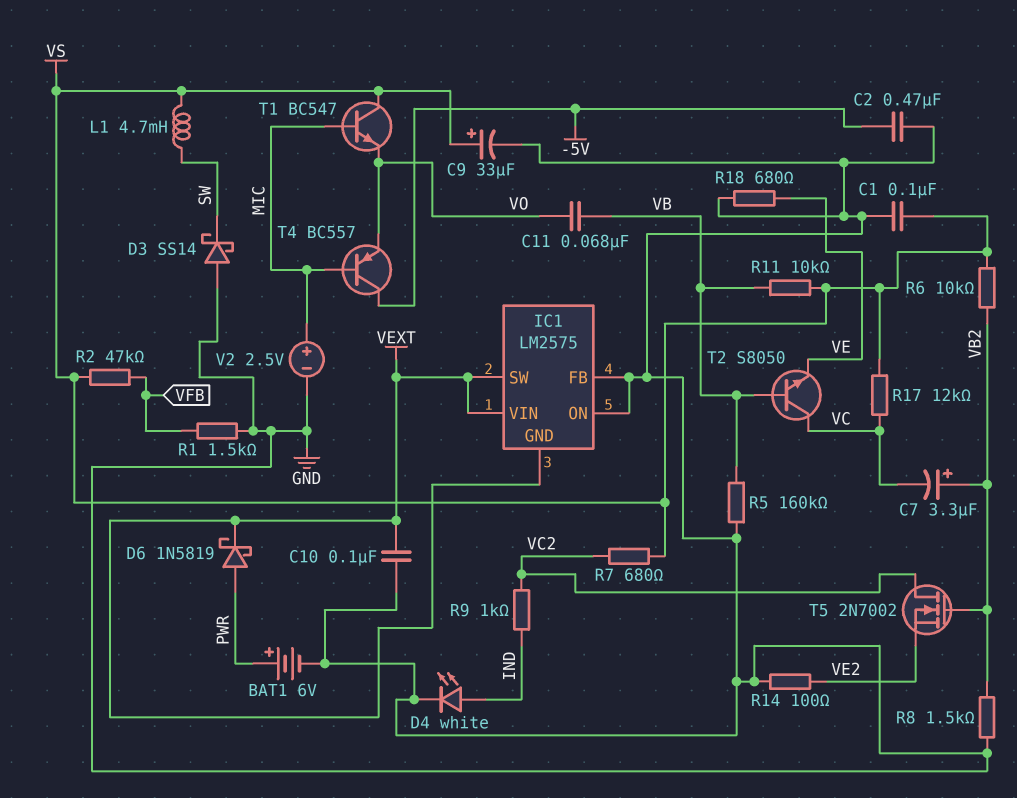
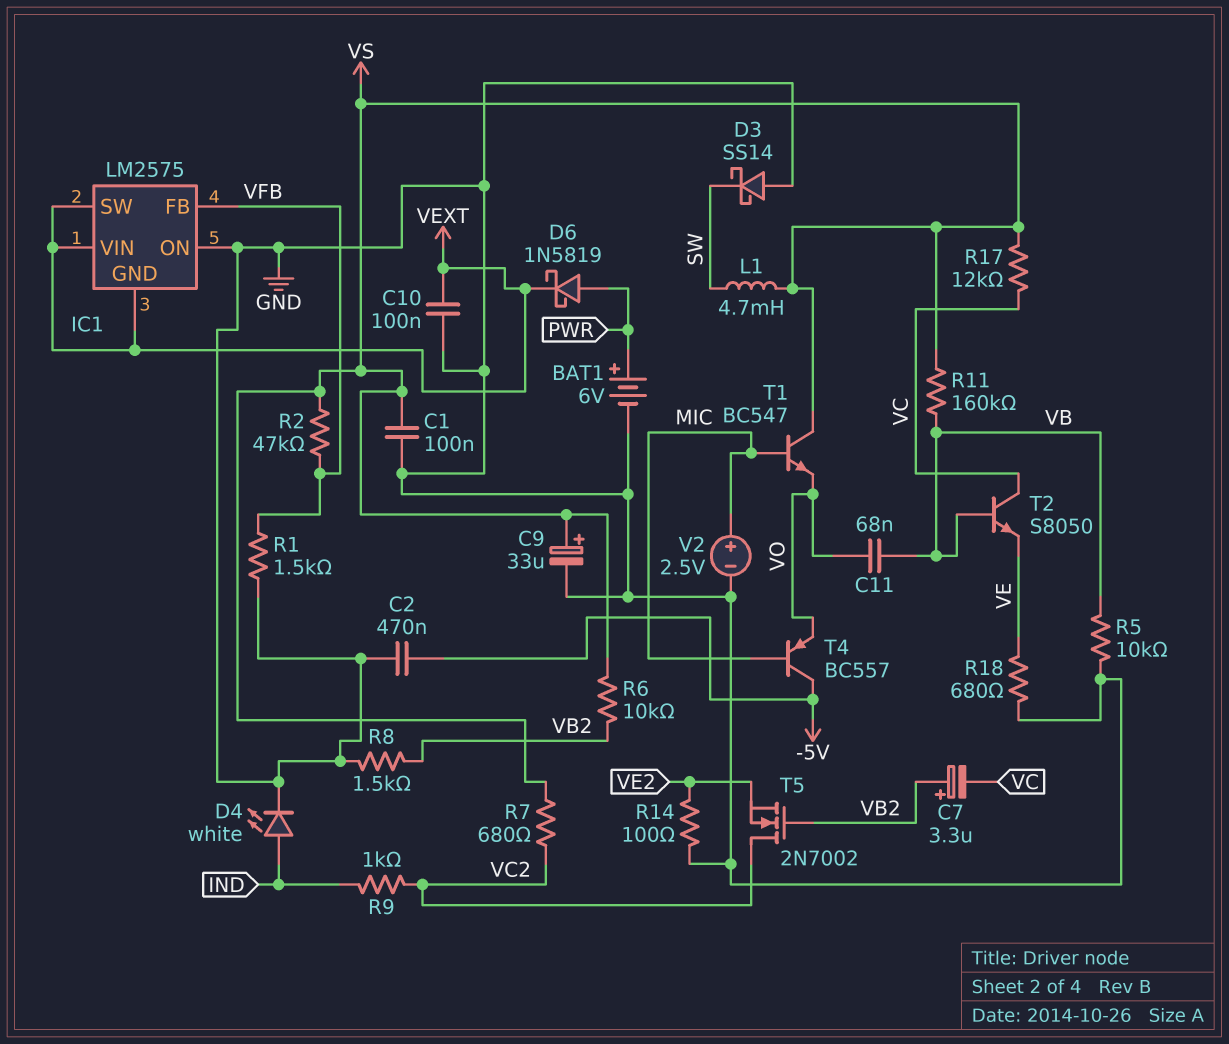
IC1 pin FB: GND -> VFB
R5: 160k (GND, VB) -> 10k (GND, VB)
R11: 10k (VB, VS) -> 160k (VB, VS)

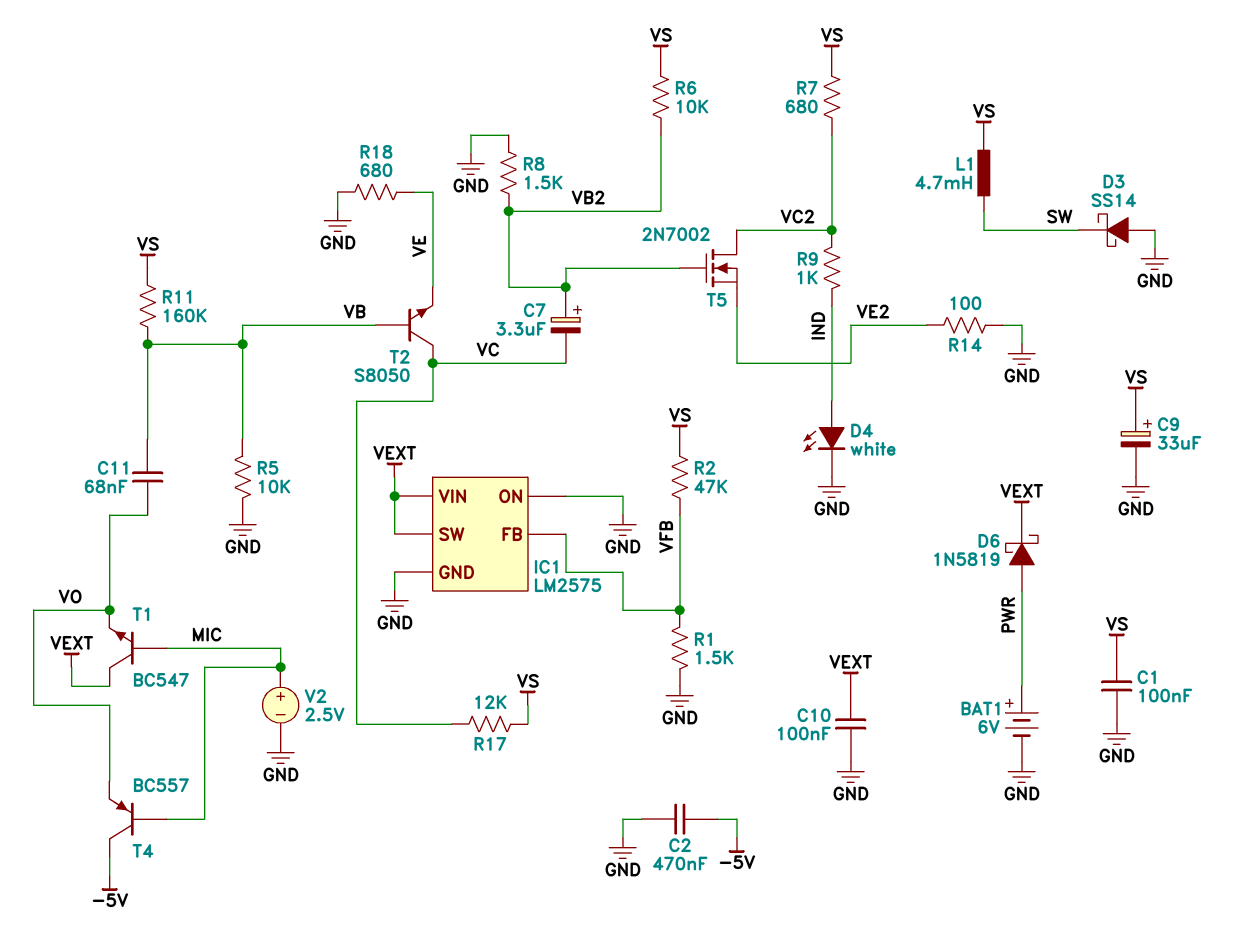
IC1 pin GND: VEXT -> GND
T1: NPN BC547 (B MIC, C VS, E VO) -> NPN BC547 (B MIC, C VEXT, E VO)

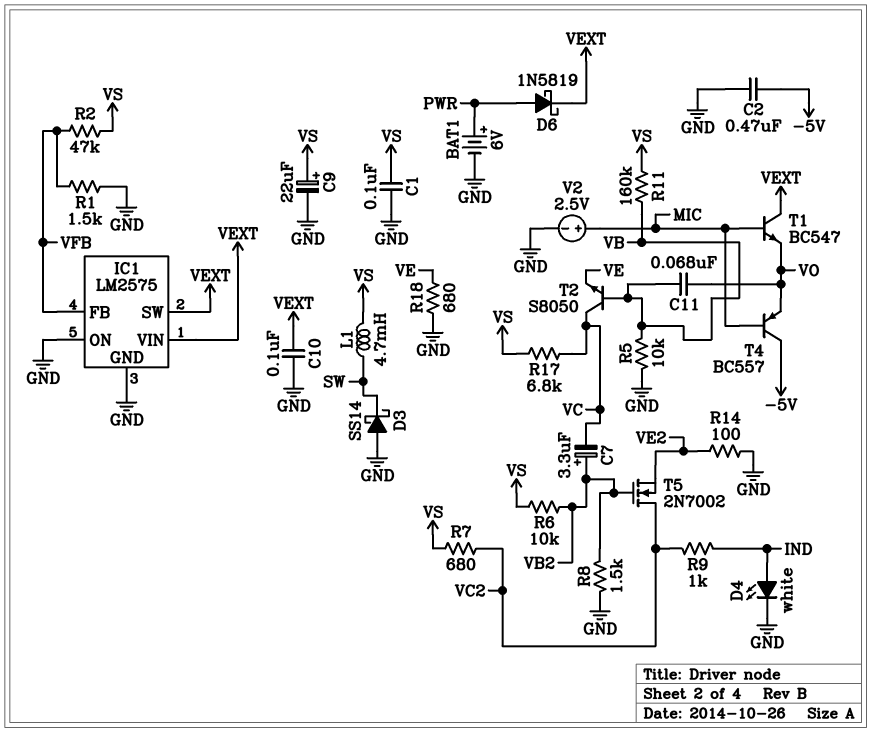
C9: 33uF (plus VS, minus GND) -> 22uF (plus VS, minus GND)
R17: 12k (VC, VS) -> 6.8k (VC, VS)

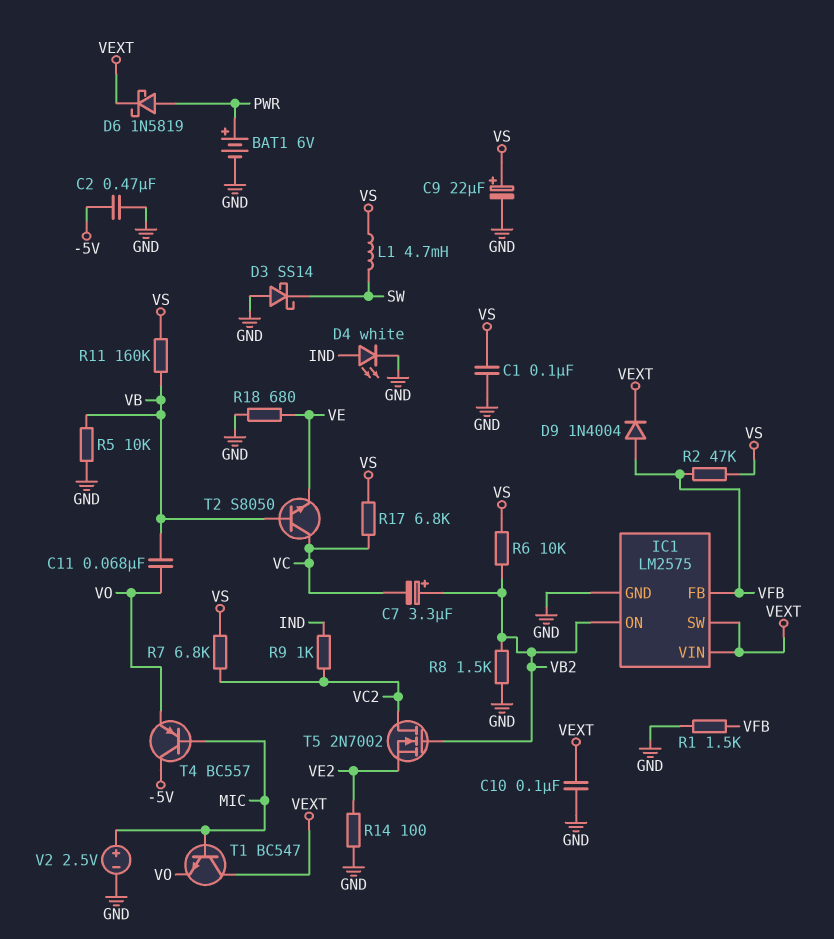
D9: none -> diode 1N4004 (A VFB, K VEXT)
IC1 pin ON: GND -> VB2
R7: 680 (VC2, VS) -> 6.8k (VC2, VS)

